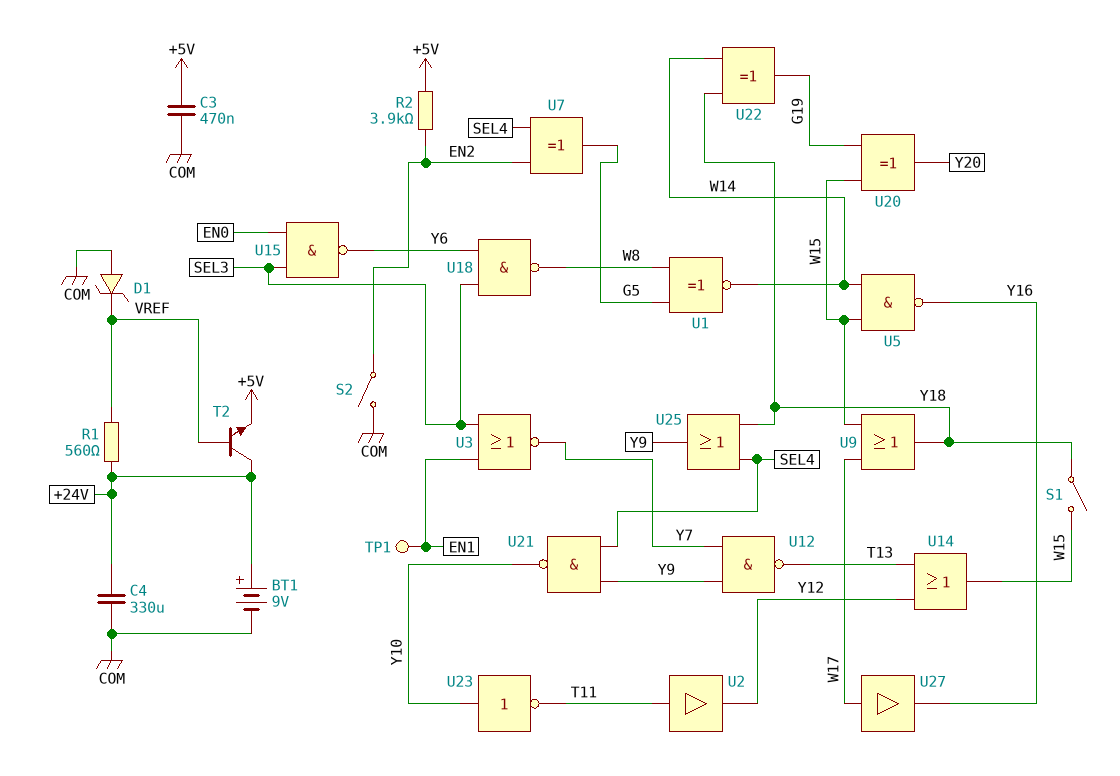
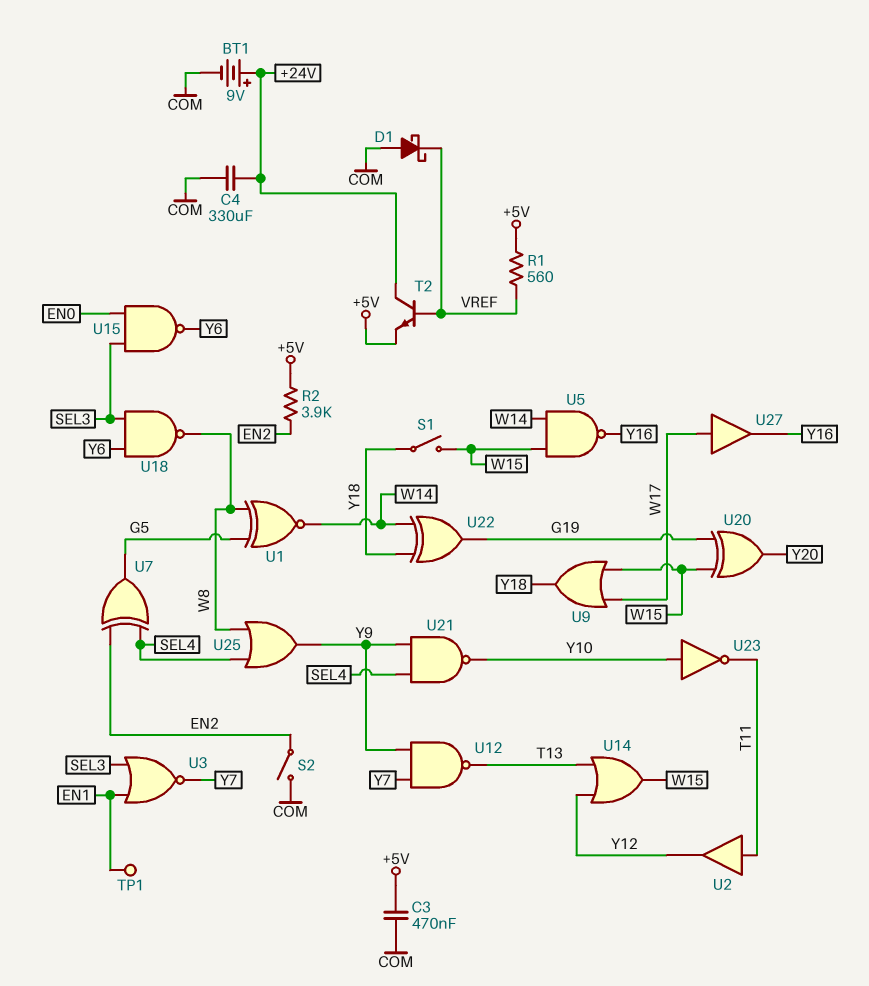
D1: zener (A COM, K VREF) -> schottky (A COM, K VREF)
R1: 560 (+24V, VREF) -> 560 (+5V, VREF)
U25: OR (in SEL4, in Y18, out Y9) -> OR (in SEL4, in W8, out Y9)

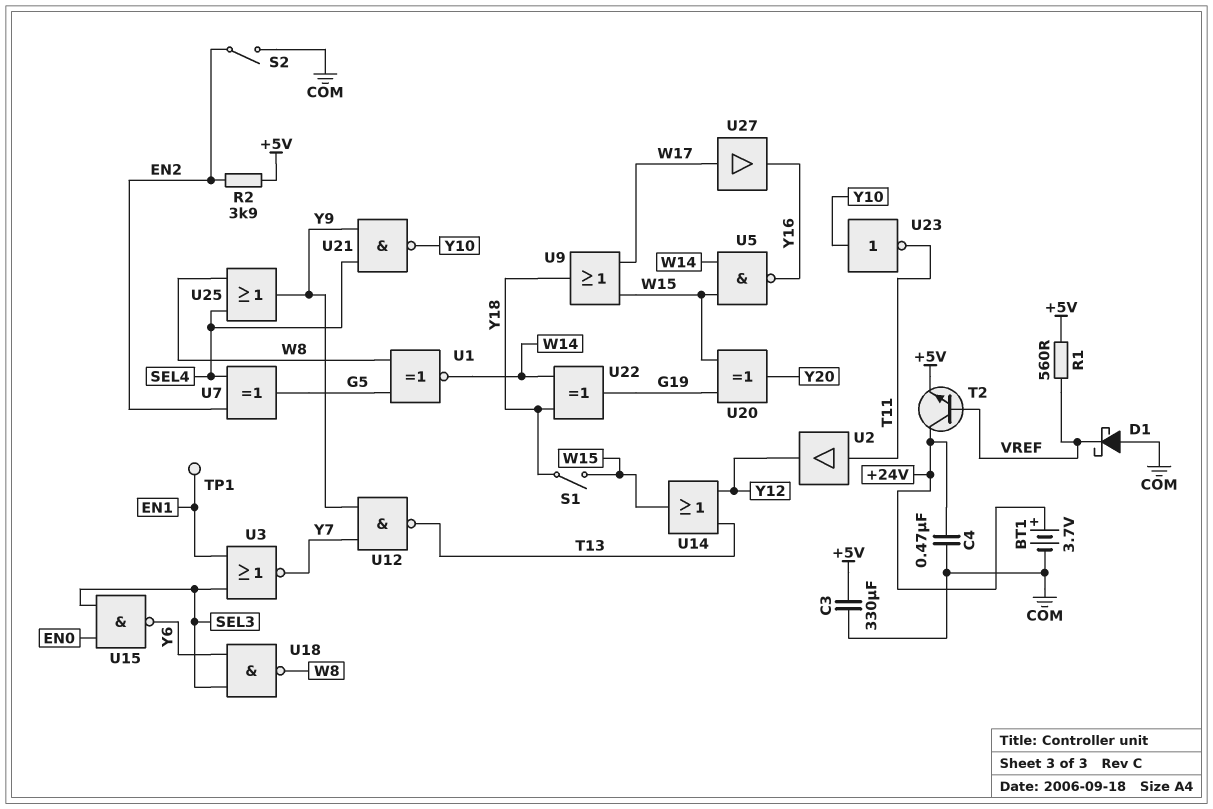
BT1: 9V (plus +24V, minus COM) -> 3.7V (plus +24V, minus COM)
C3: 470nF (+5V, COM) -> 330uF (+5V, COM)
C4: 330uF (+24V, COM) -> 470nF (+24V, COM)

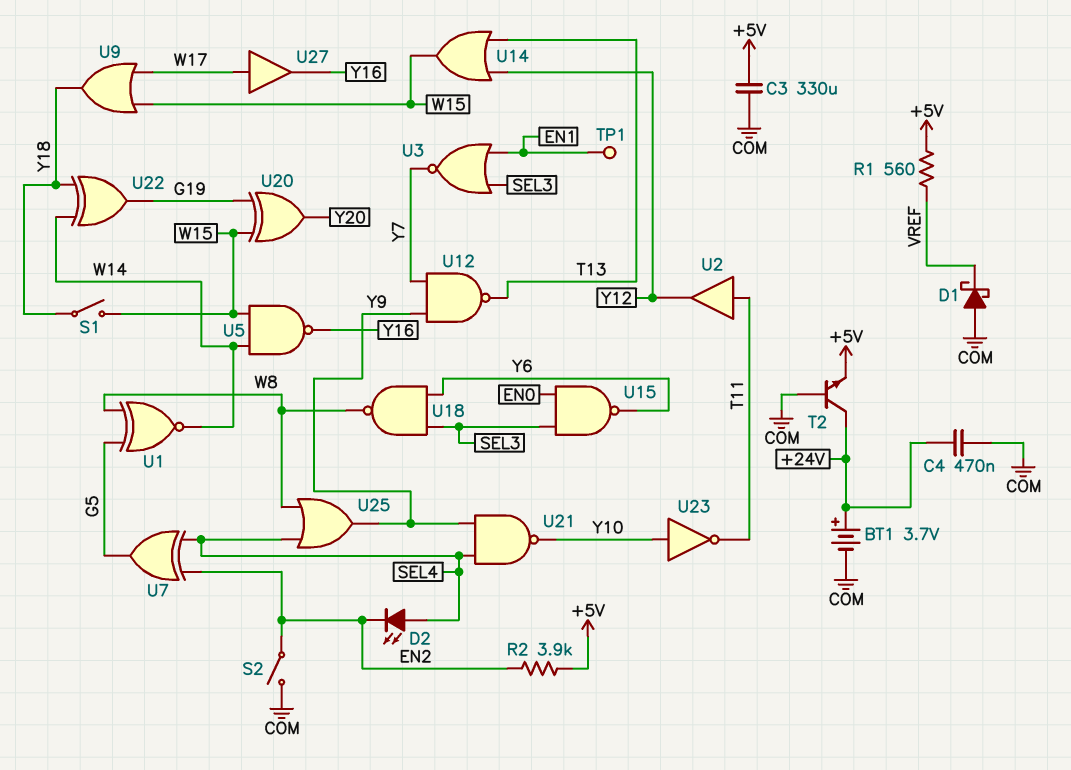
D2: none -> LED (A SEL4, K EN2)
T2: NPN (B VREF, C +24V, E +5V) -> NPN (B COM, C +24V, E +5V)

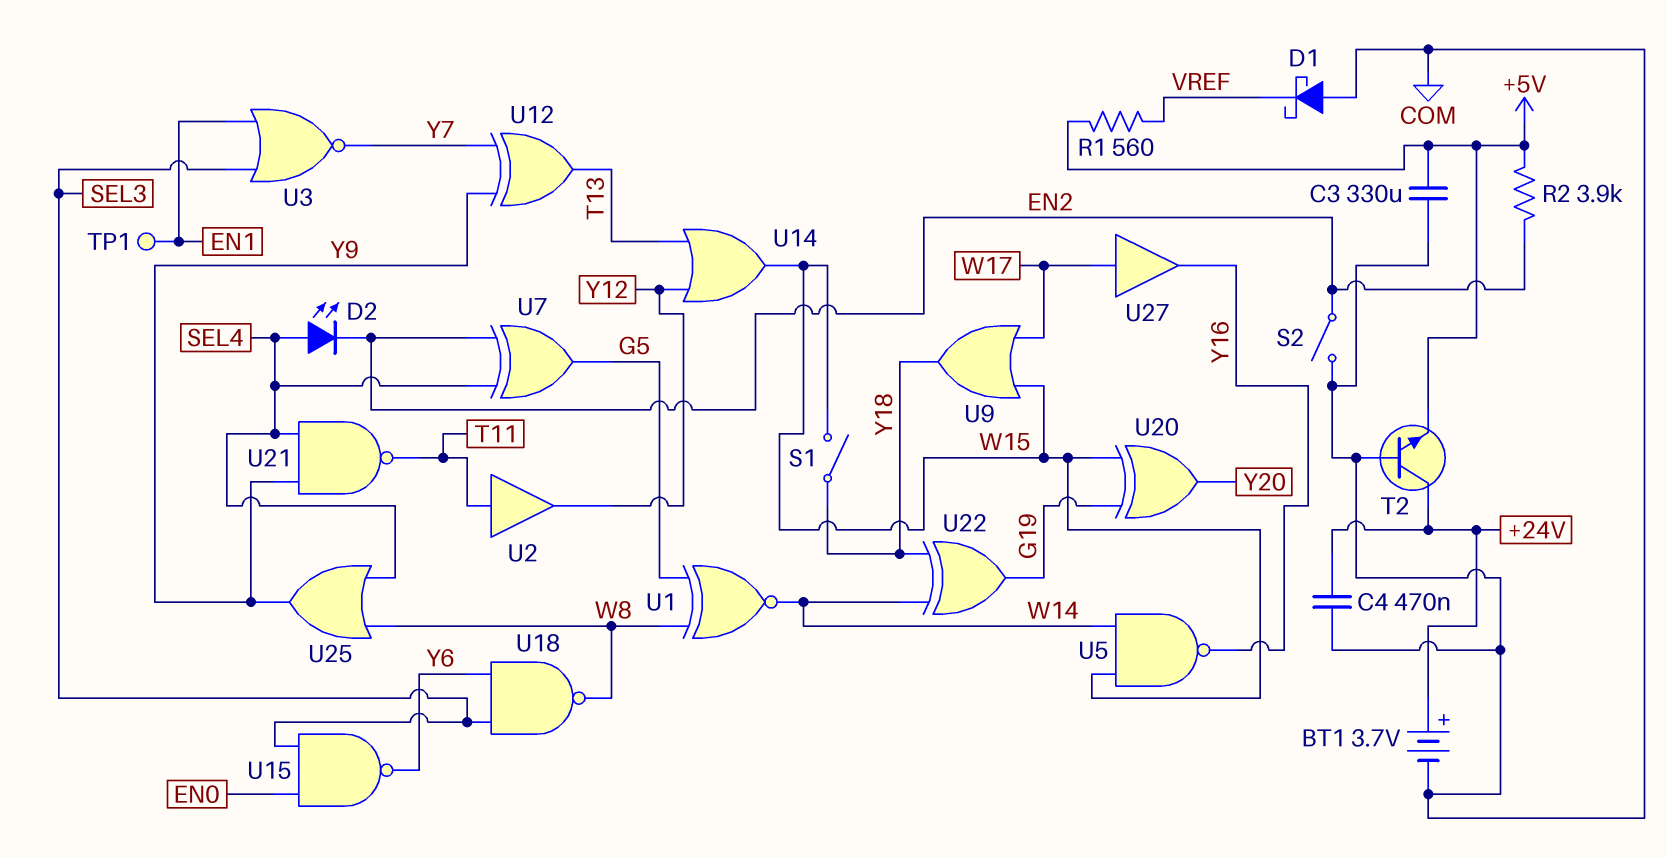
U12: NAND (in Y7, in Y9, out T13) -> XOR (in Y7, in Y9, out T13)
U21: NAND (in SEL4, in Y9, out Y10) -> NAND (in SEL4, in Y9, out T11)
U23: NOT (in Y10, out T11) -> none

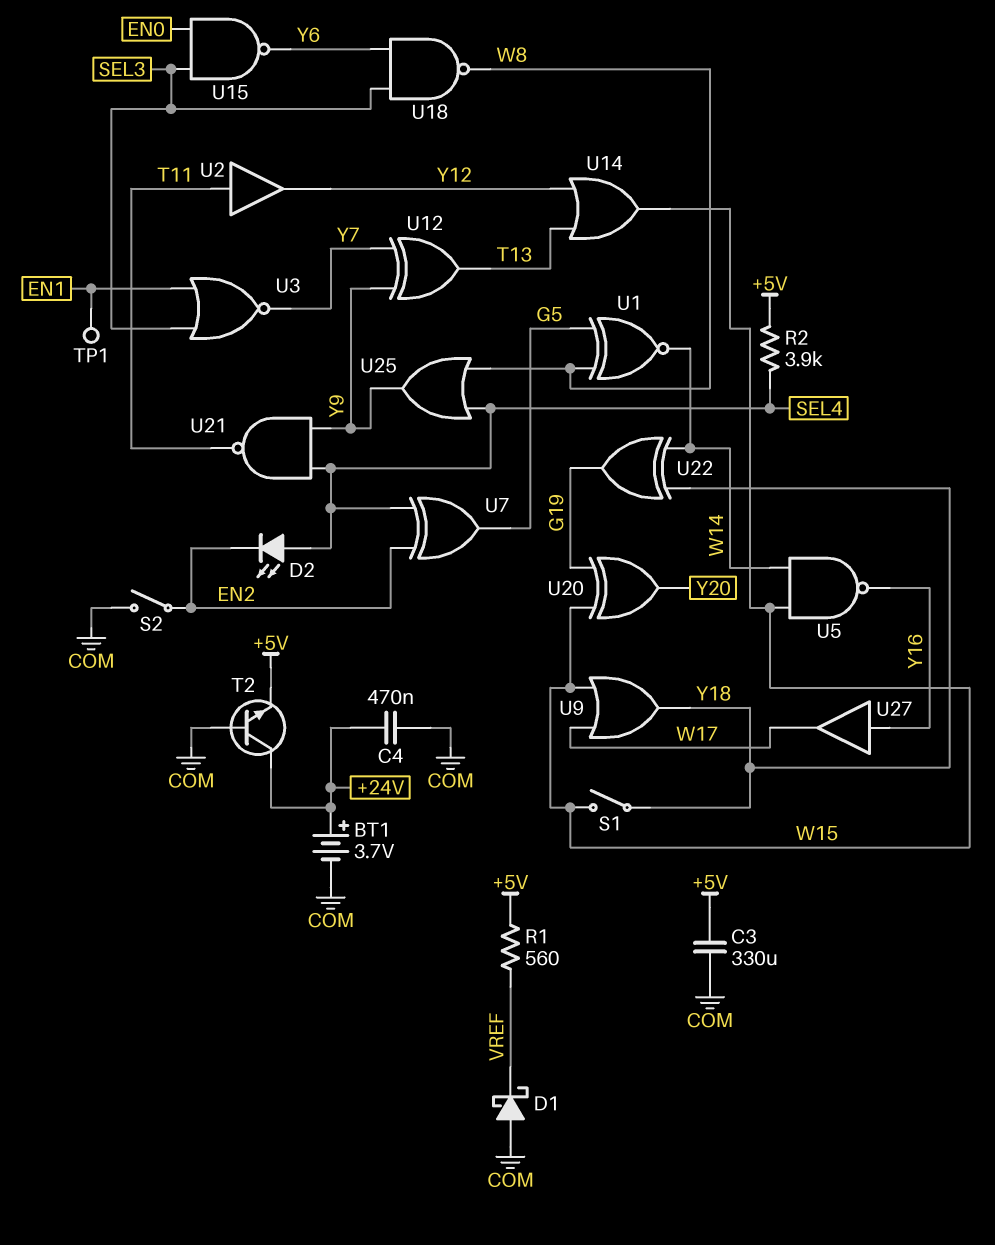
R2: 3.9k (+5V, EN2) -> 3.9k (+5V, SEL4)
U27: buffer (in W17, out Y16) -> buffer (in Y16, out W17)

